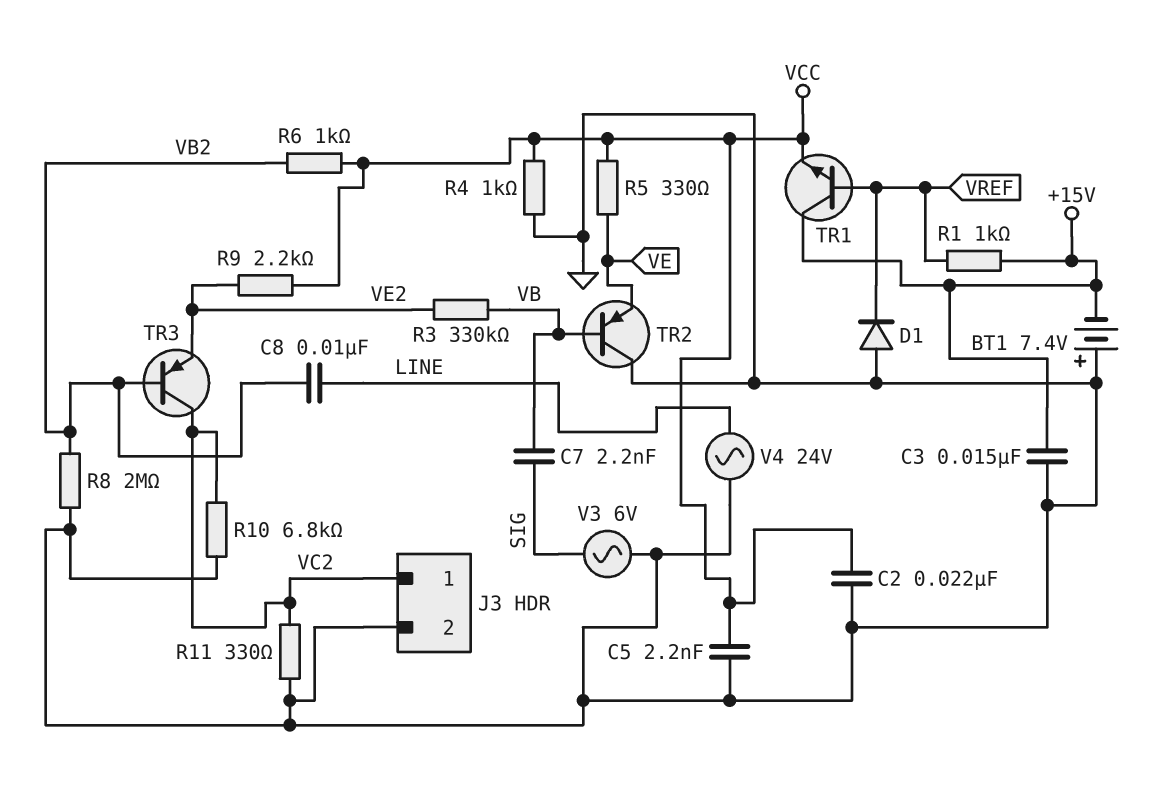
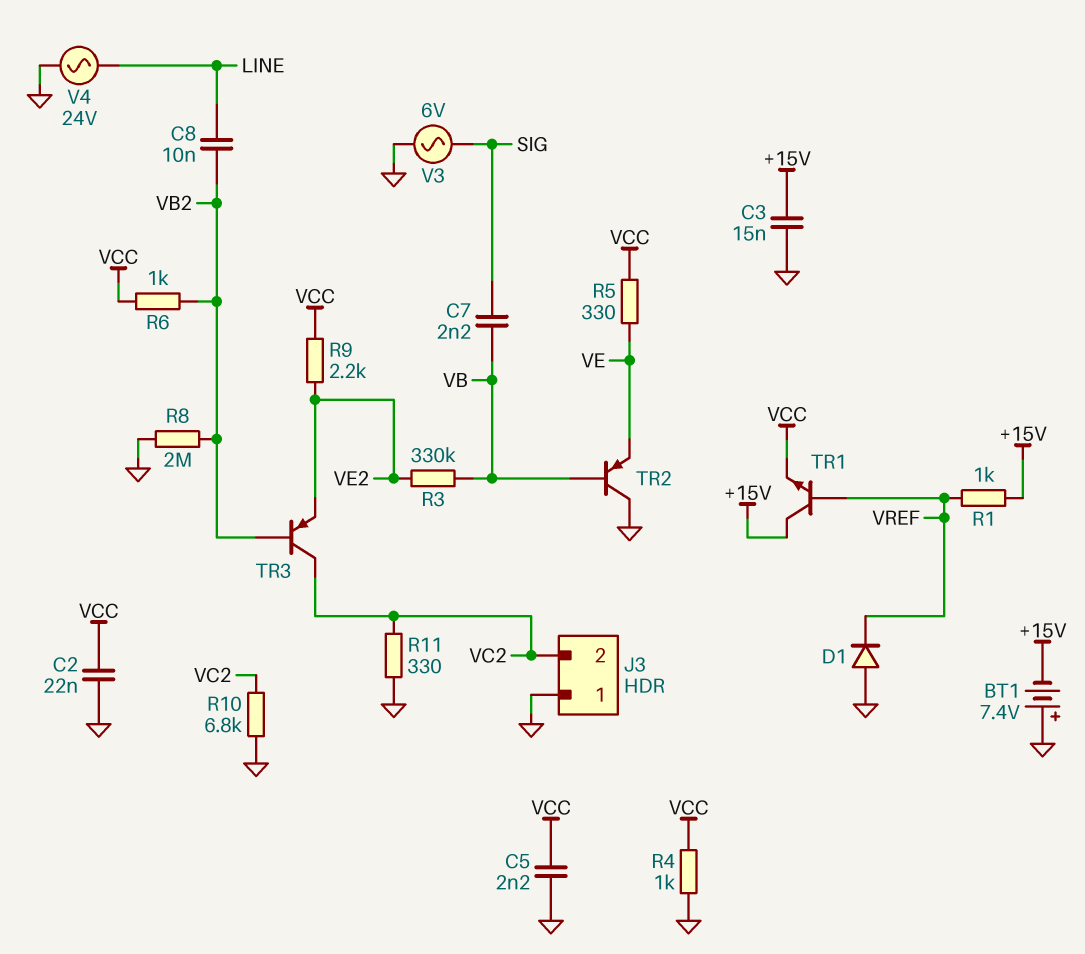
J3 pin 1: VC2 -> GND
J3 pin 2: GND -> VC2

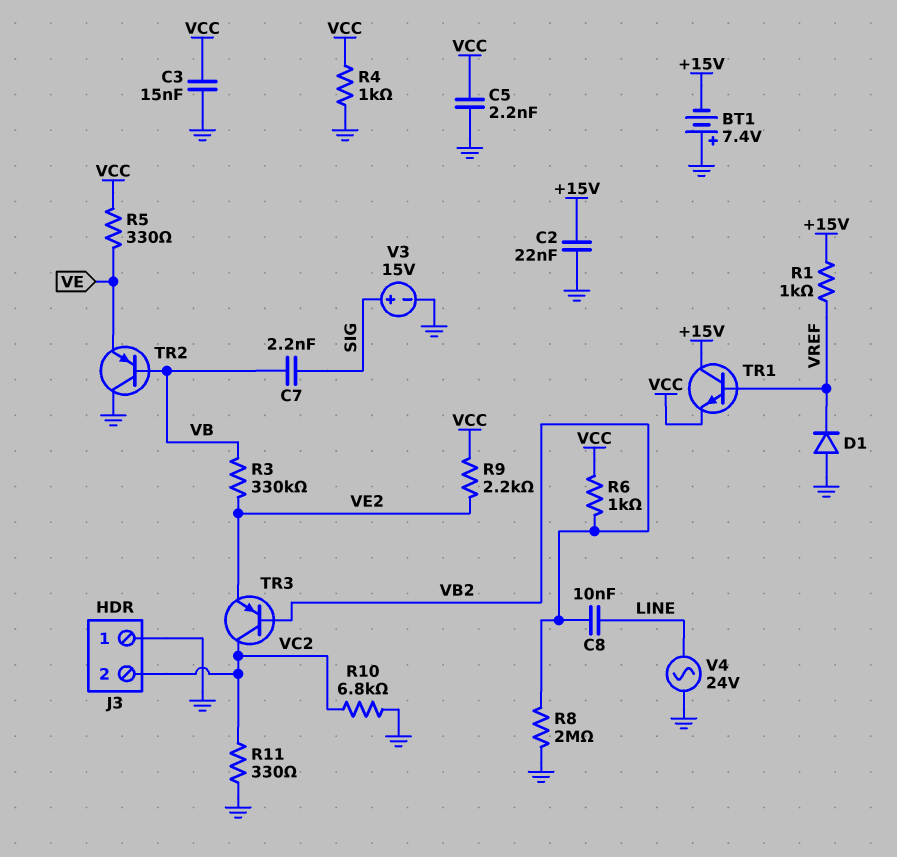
C2: 22nF (GND, VCC) -> 22nF (+15V, GND)
C3: 15nF (+15V, GND) -> 15nF (GND, VCC)
V3: AC 6V (GND, SIG) -> 15V (plus SIG, minus GND)

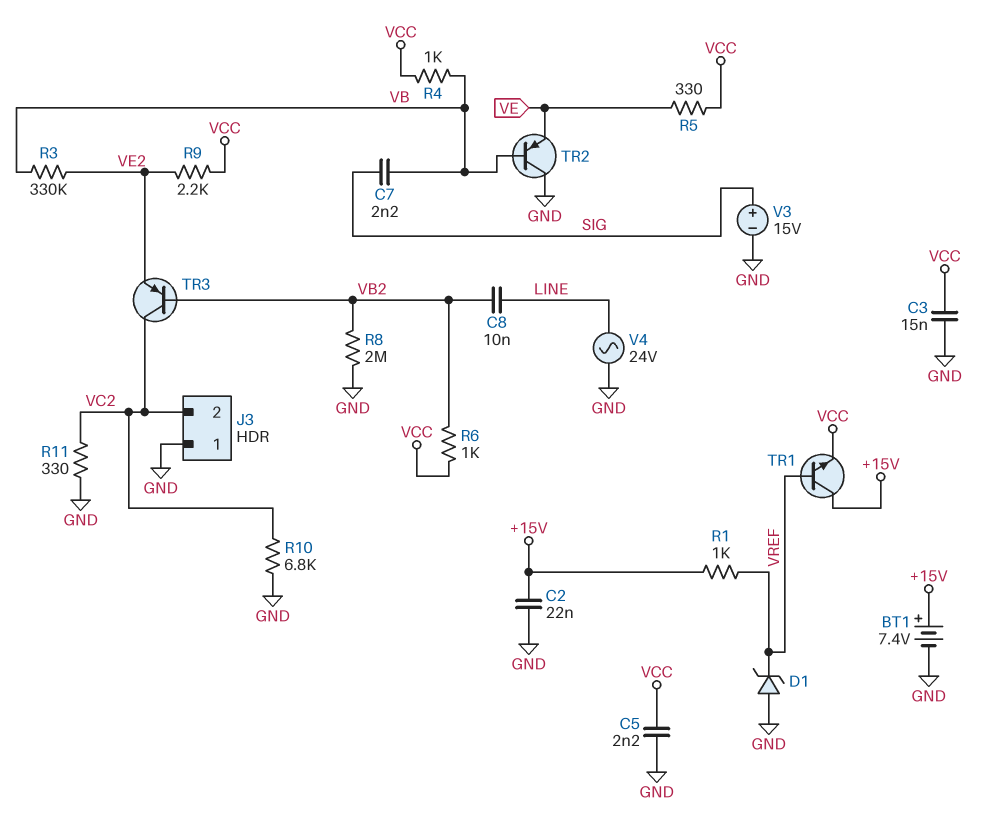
BT1: 7.4V (plus GND, minus +15V) -> 7.4V (plus +15V, minus GND)
D1: diode (A GND, K VREF) -> zener (A GND, K VREF)
R4: 1k (GND, VCC) -> 1k (VB, VCC)

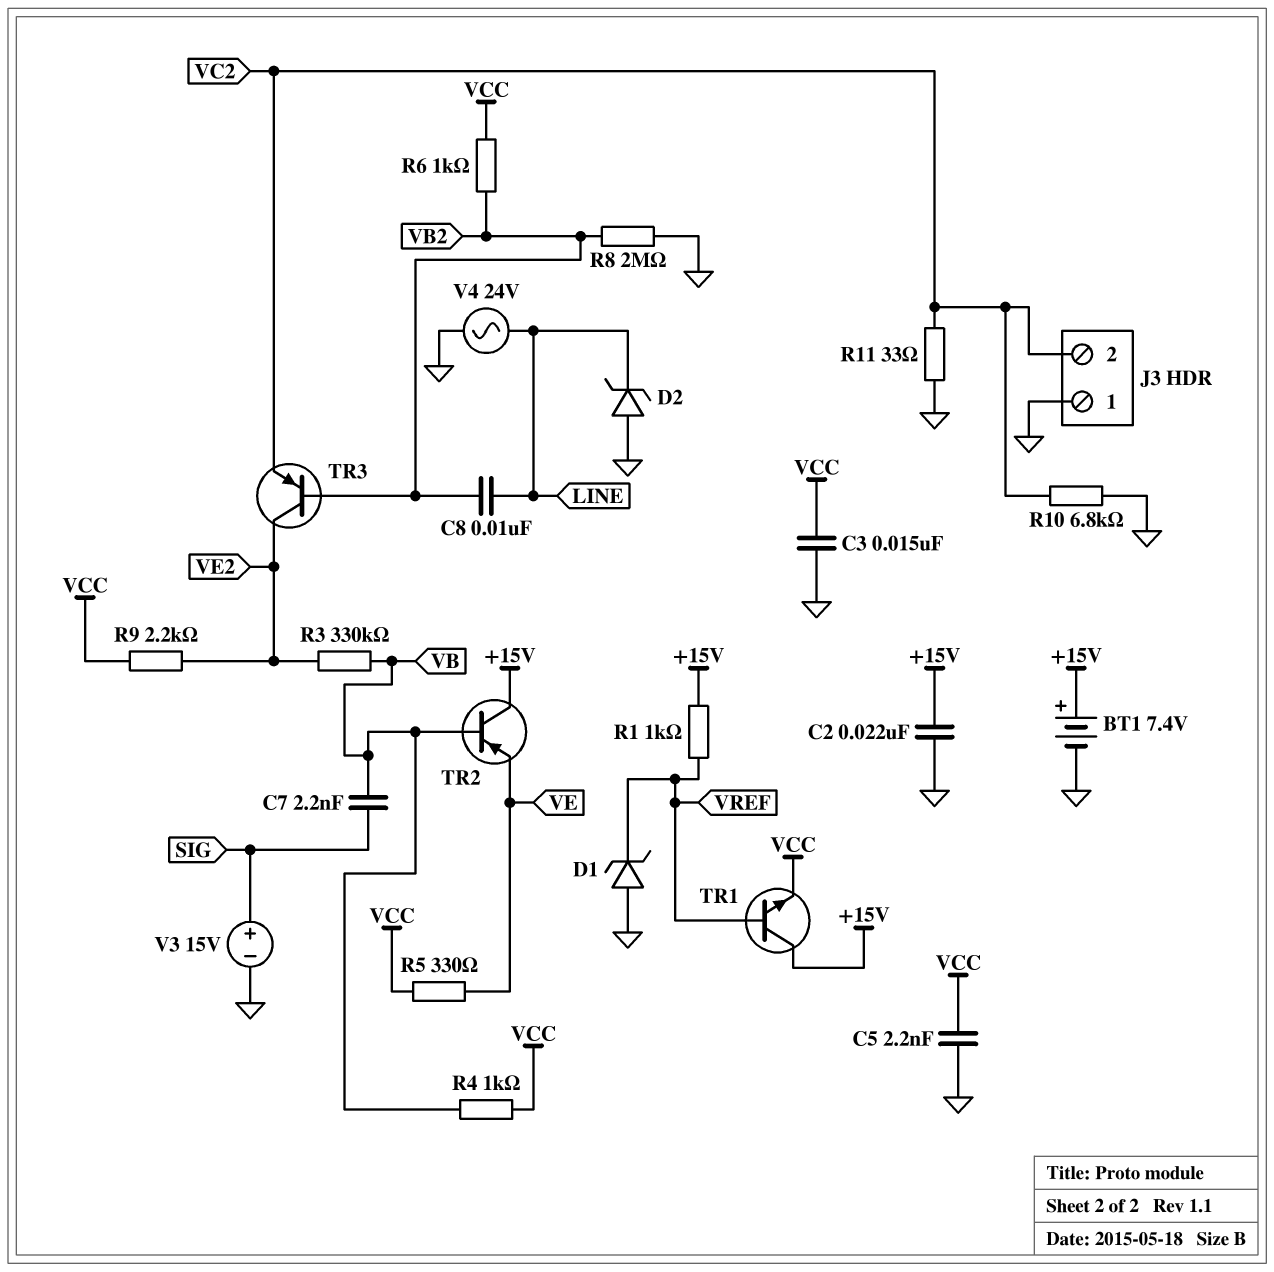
D2: none -> zener (A GND, K LINE)
R11: 330 (GND, VC2) -> 33 (GND, VC2)
TR2: PNP (B VB, C GND, E VE) -> PNP (B VB, C +15V, E VE)
TR3: PNP (B VB2, C VC2, E VE2) -> PNP (B VB2, C VE2, E VC2)

